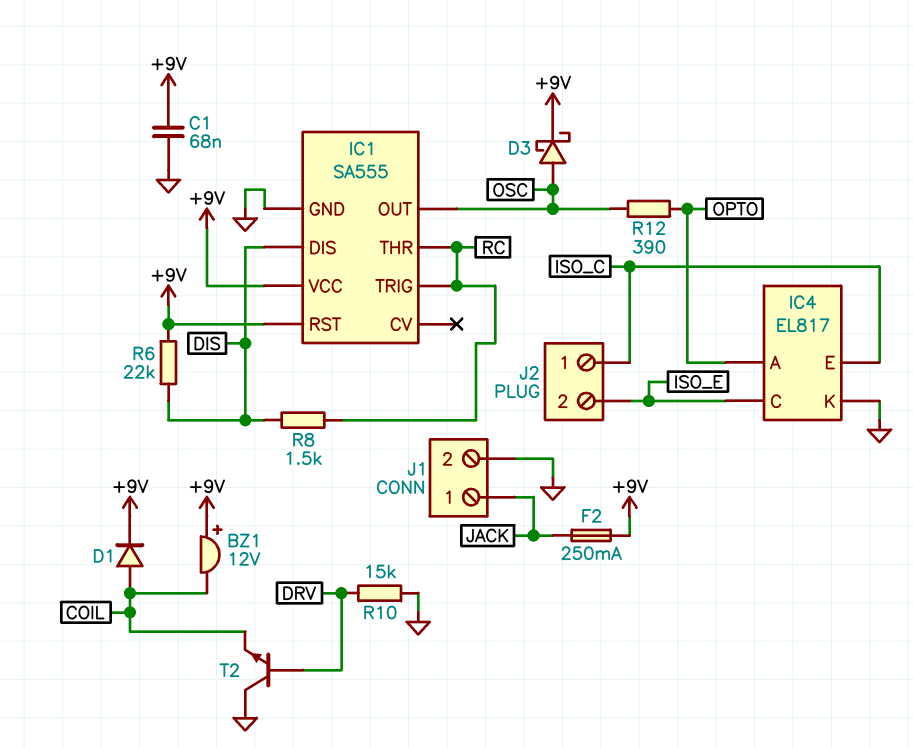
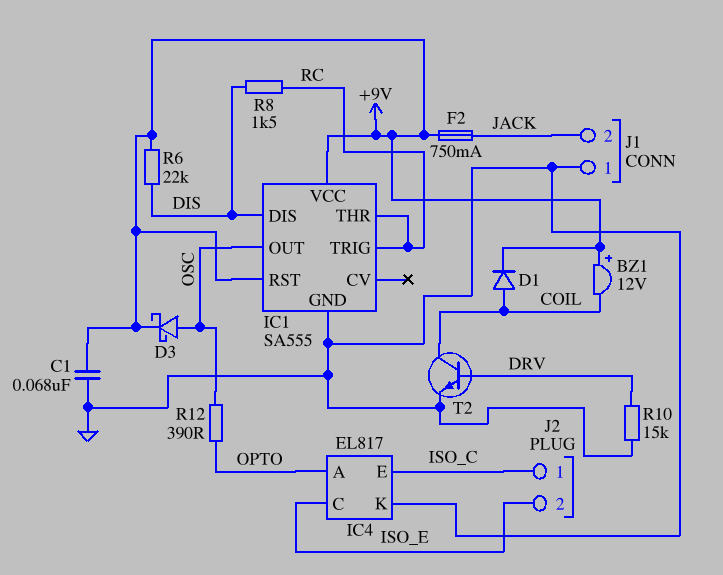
F2: 250mA (+9V, JACK) -> 750mA (+9V, JACK)
J1 pin 1: JACK -> GND
J1 pin 2: GND -> JACK
T2: NPN (B DRV, C GND, E COIL) -> NPN (B DRV, C COIL, E GND)

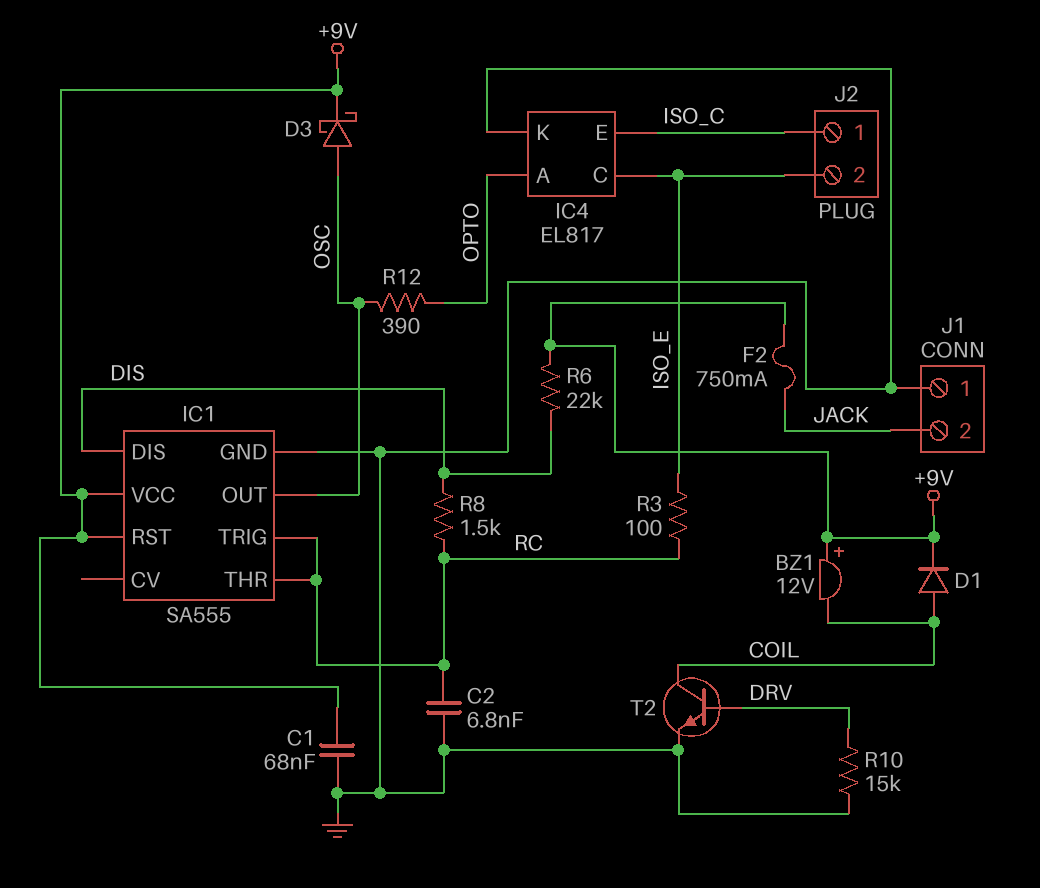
C2: none -> 6.8nF (GND, RC)
R3: none -> 100 (ISO_E, RC)

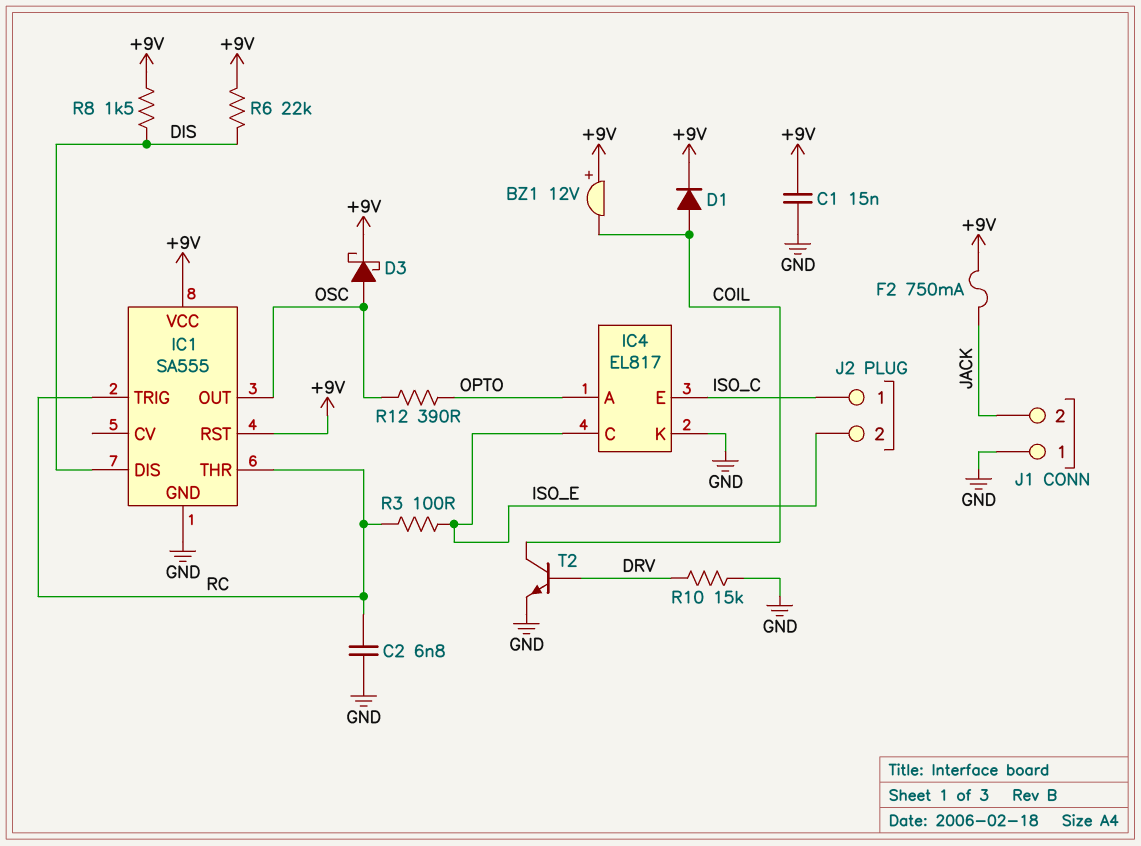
C1: 68nF (+9V, GND) -> 15nF (+9V, GND)
R8: 1.5k (DIS, RC) -> 1.5k (+9V, DIS)

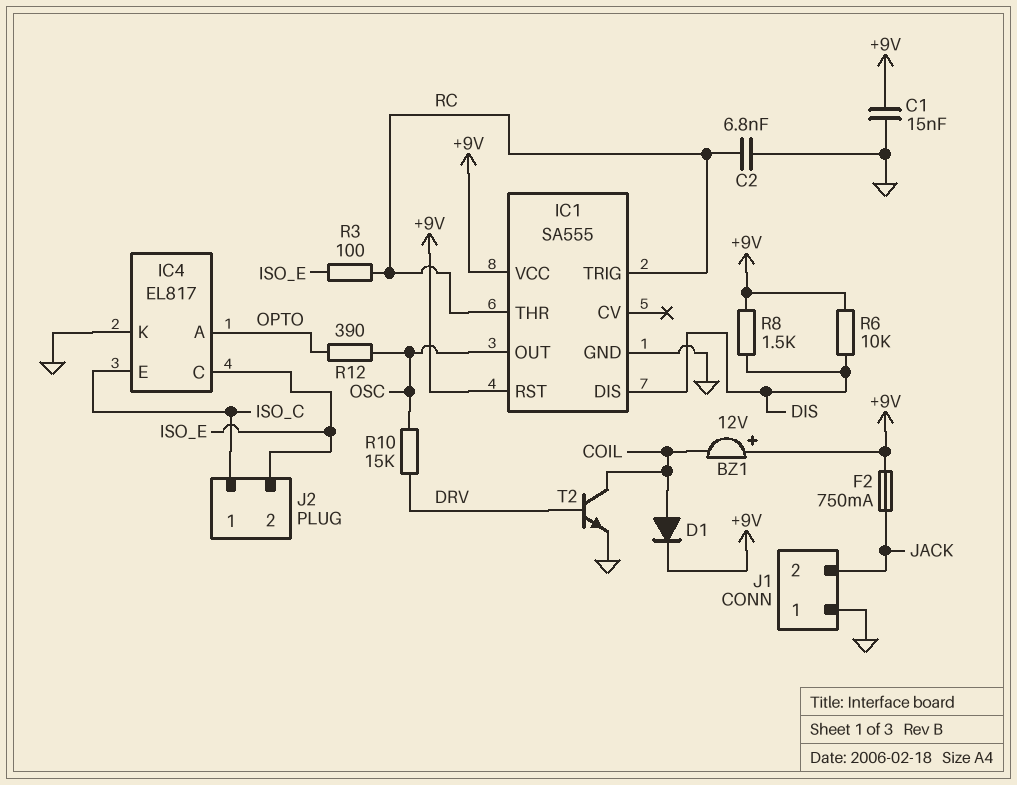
D3: schottky (A OSC, K +9V) -> none
R6: 22k (+9V, DIS) -> 10k (+9V, DIS)
R10: 15k (DRV, GND) -> 15k (DRV, OSC)

